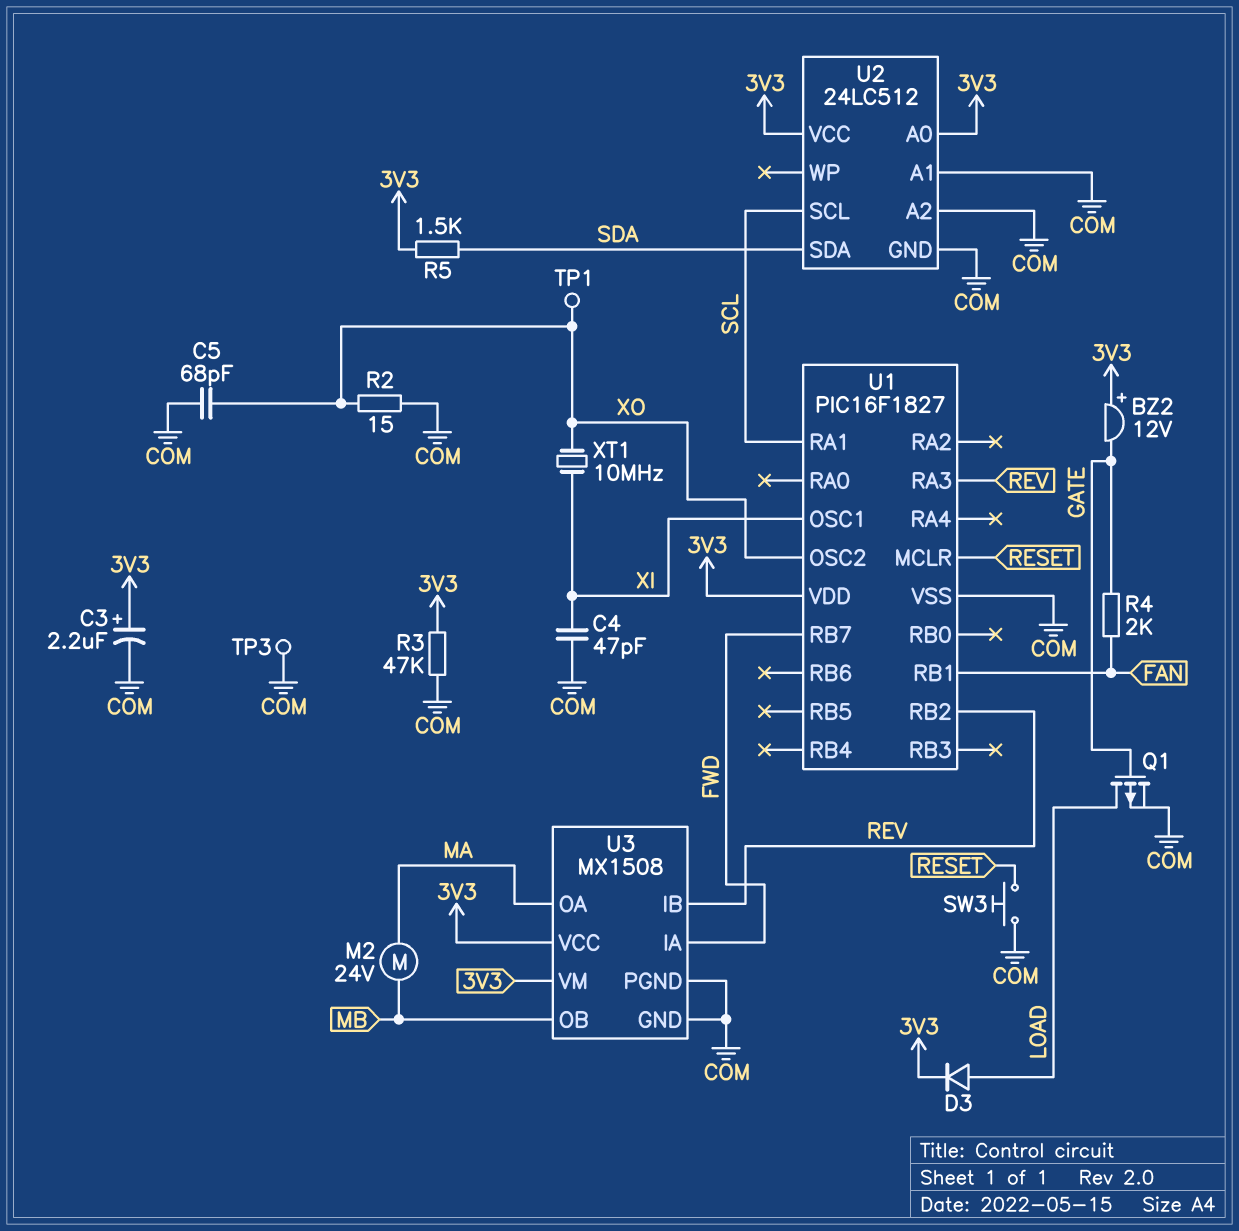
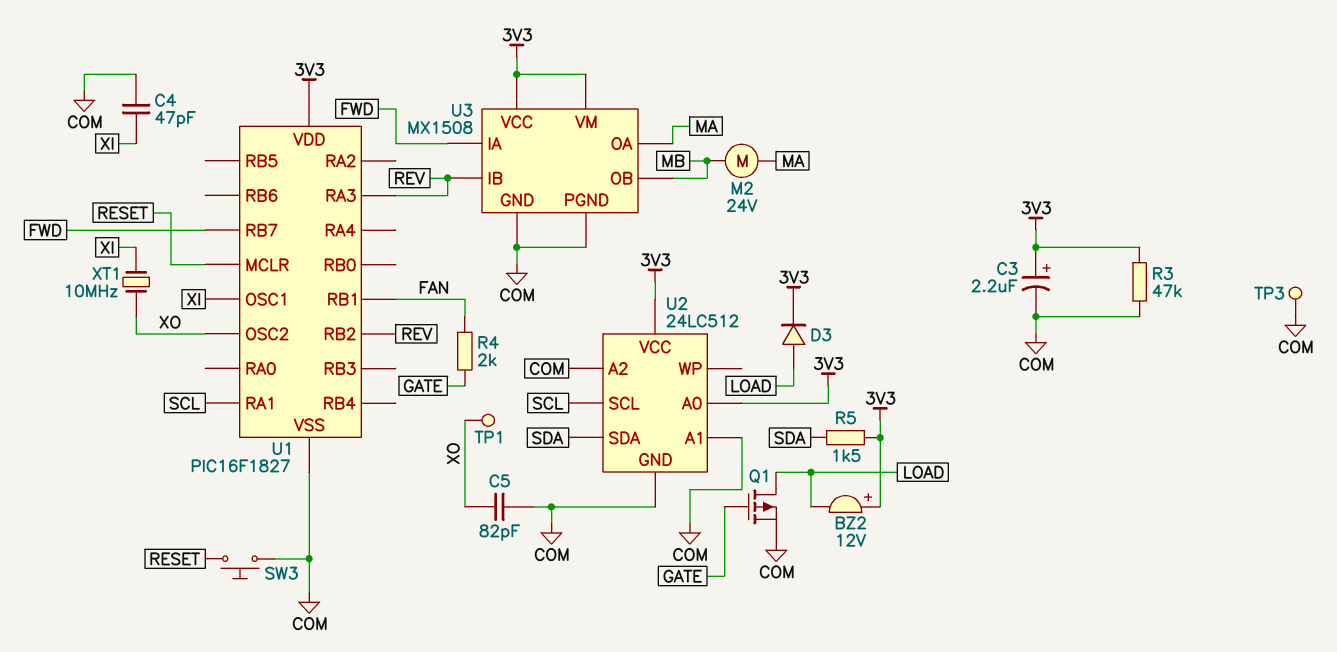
BZ2: buzzer 12V (plus 3V3, minus GATE) -> buzzer 12V (plus 3V3, minus LOAD)
C5: 68pF (COM, XO) -> 82pF (COM, XO)
R2: 15 (COM, XO) -> none

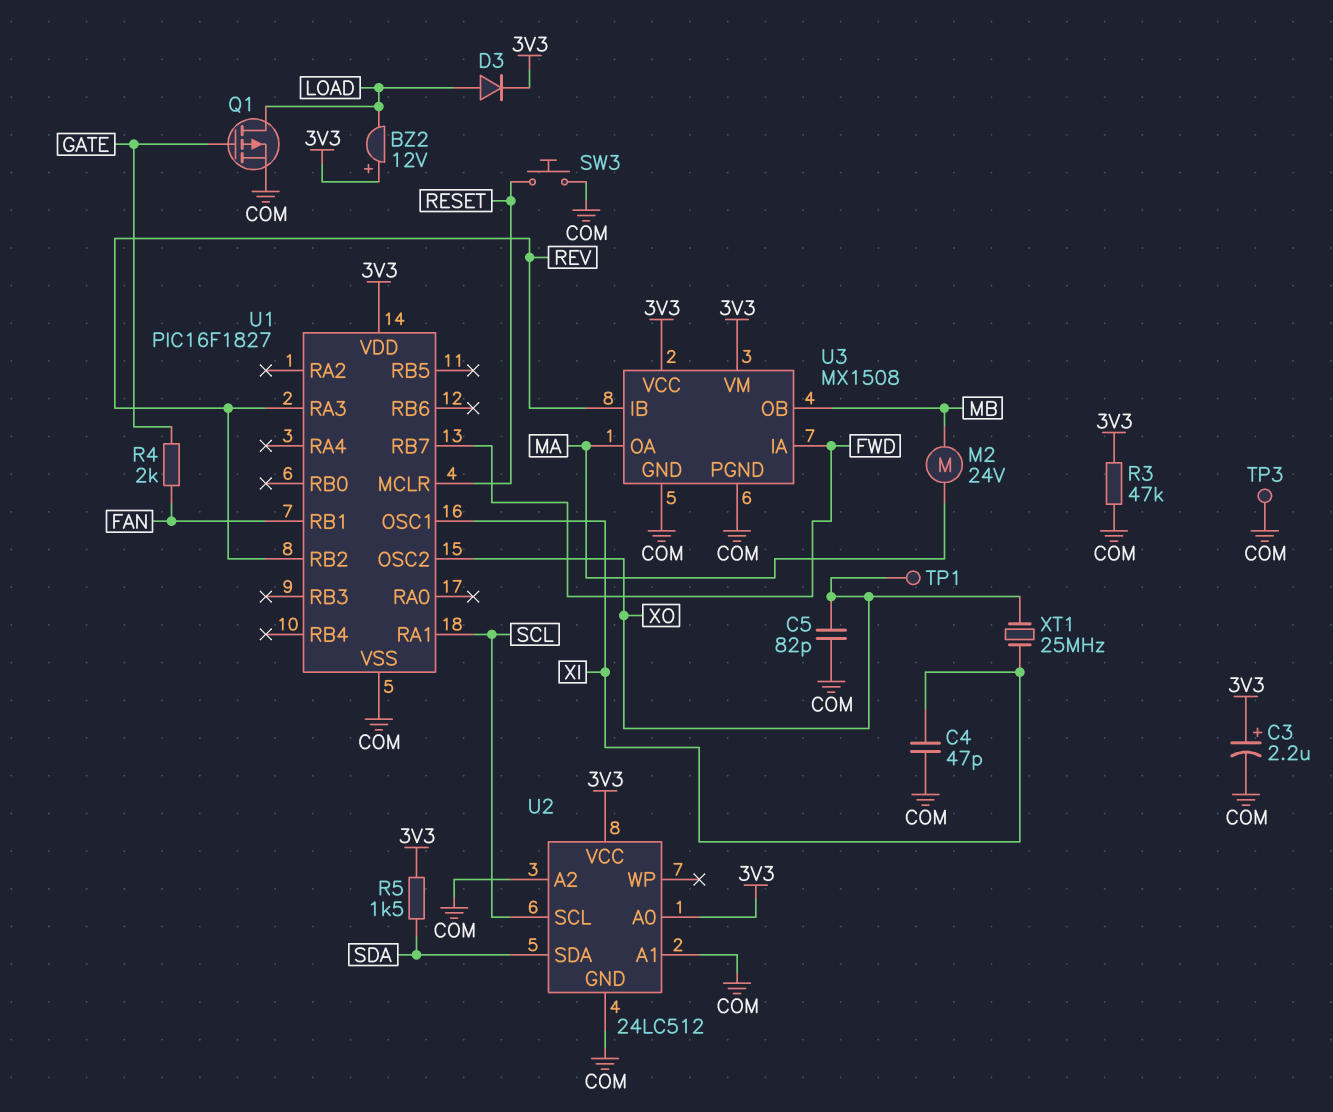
XT1: 10MHz (XI, XO) -> 25MHz (XI, XO)

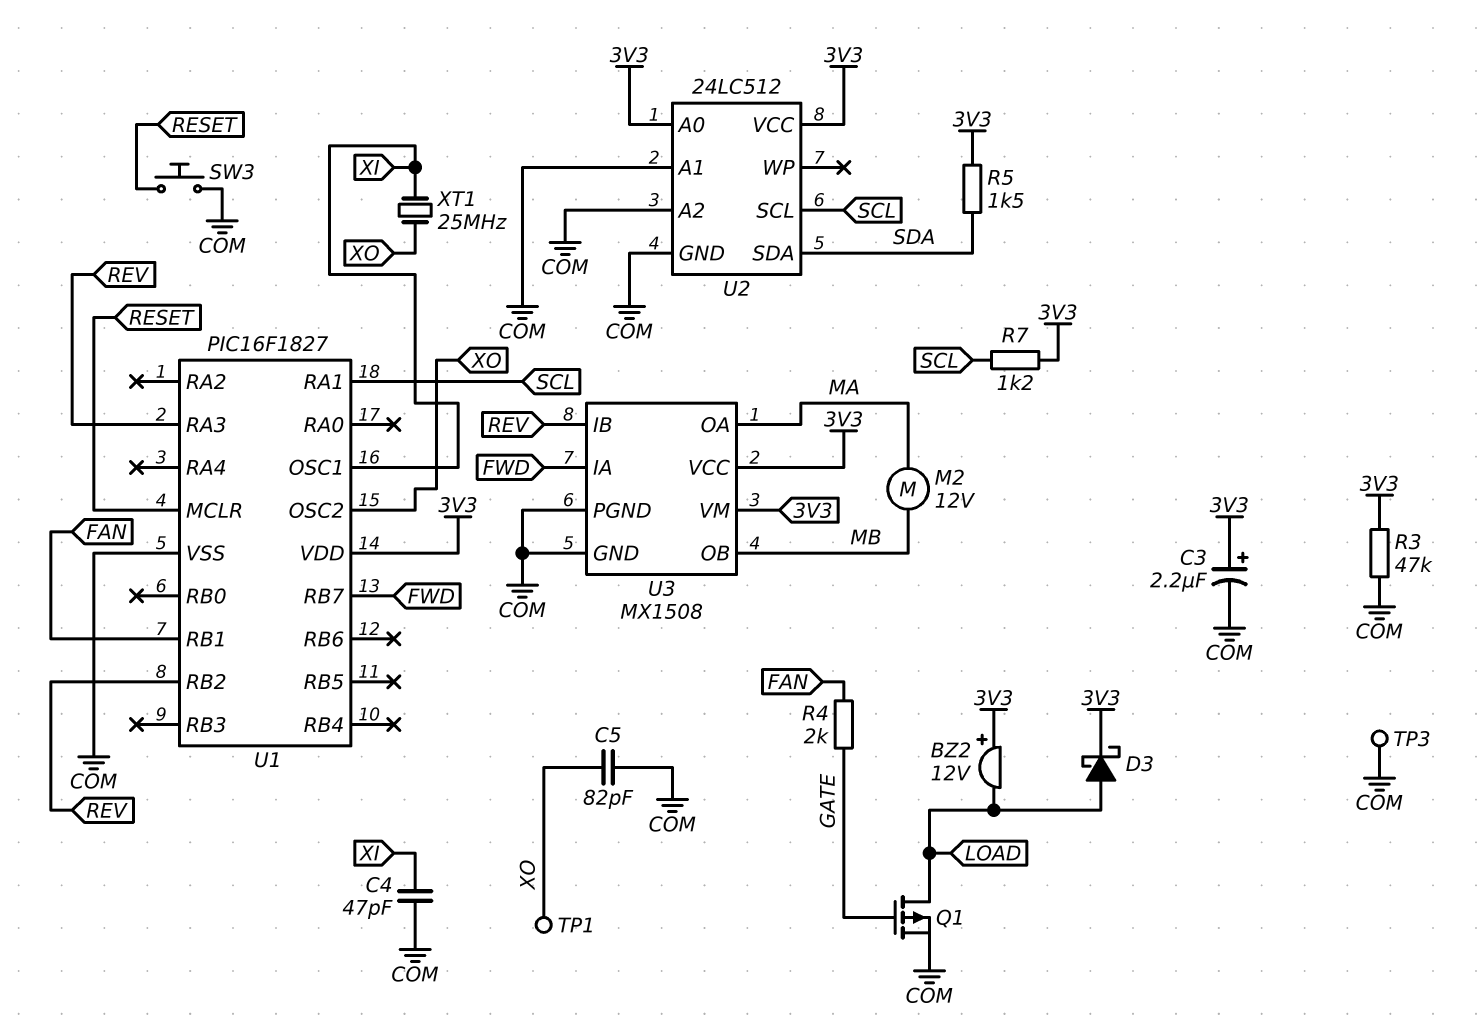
D3: diode (A LOAD, K 3V3) -> schottky (A LOAD, K 3V3)
M2: motor 24V (MA, MB) -> motor 12V (MA, MB)
R7: none -> 1.2k (3V3, SCL)

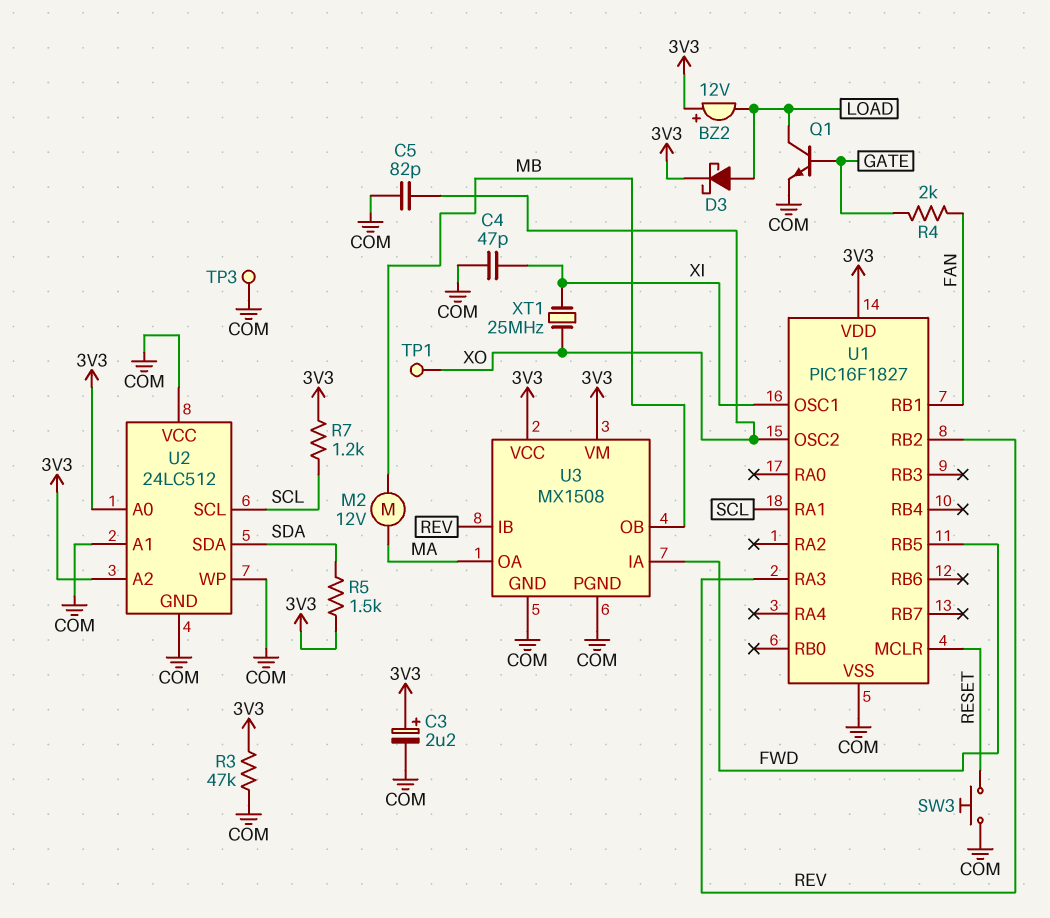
Q1: PMOS (G GATE, D LOAD, S COM) -> NPN (B GATE, C LOAD, E COM)
U1 pin RB5: none -> FWD
U1 pin RB7: FWD -> none
U2 pin A2: COM -> 3V3
U2 pin VCC: 3V3 -> COM
U2 pin WP: none -> COM

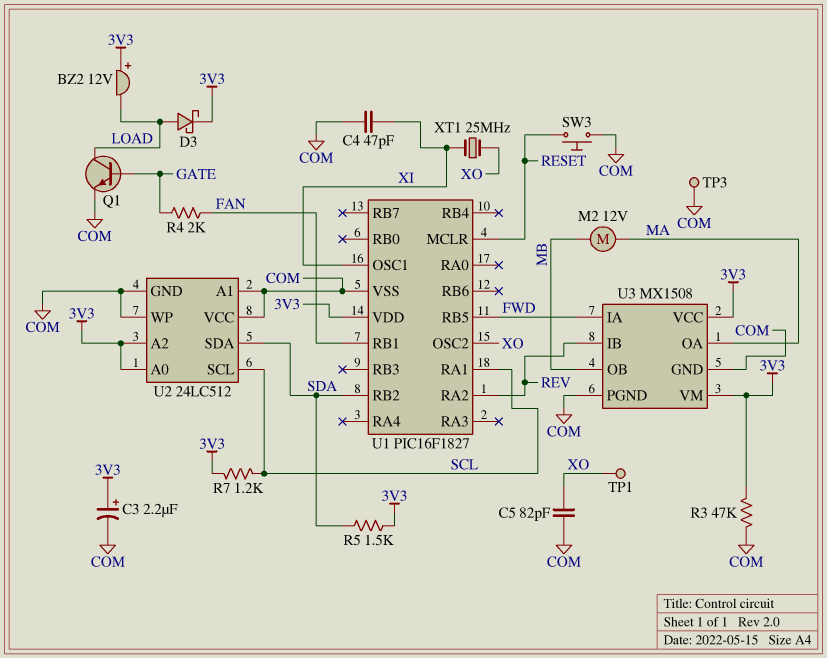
U1 pin RA2: none -> REV
U1 pin RA3: REV -> none
U1 pin RB2: REV -> SDA

